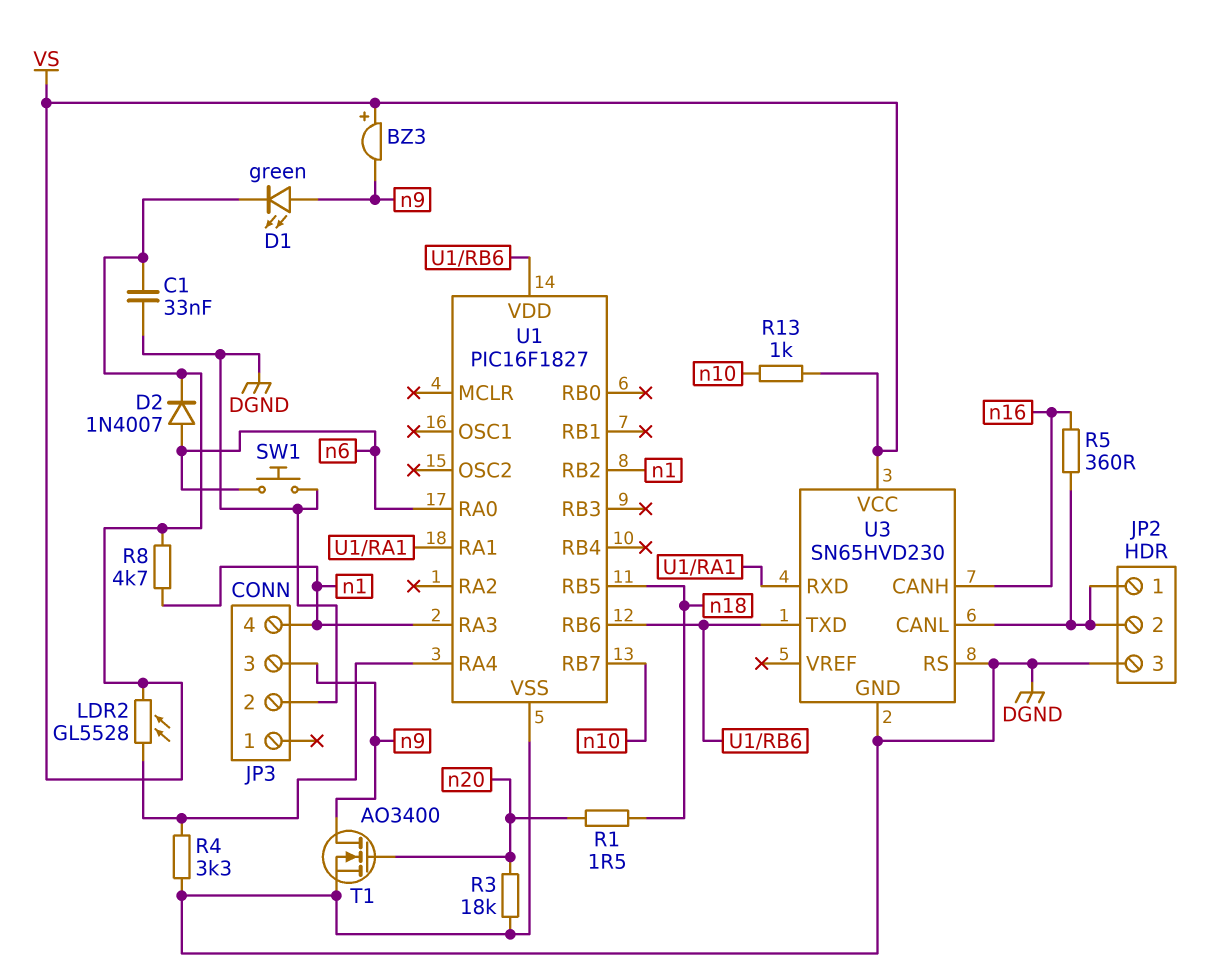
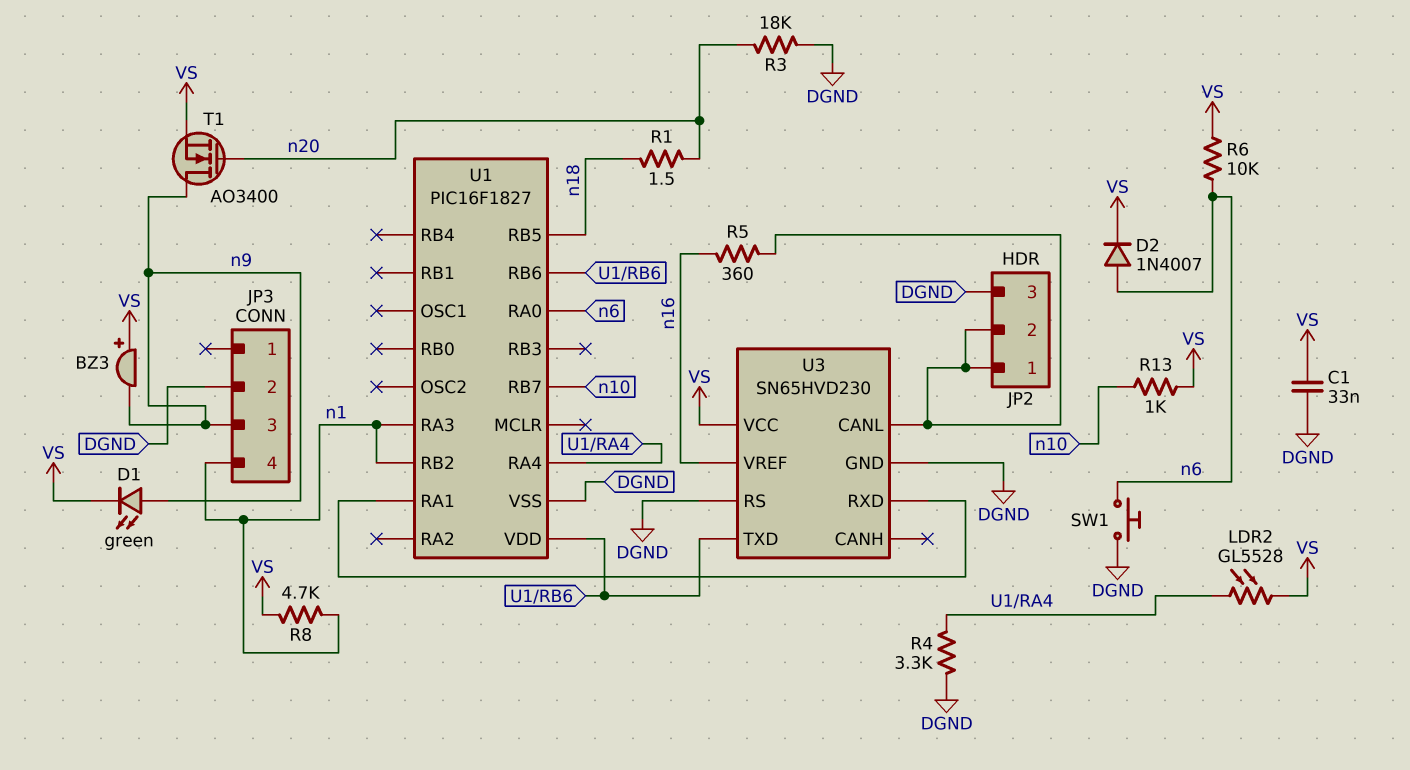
R6: none -> 10k (VS, n6)
T1: NMOS AO3400 (G n20, D n9, S DGND) -> NMOS AO3400 (G n20, D n9, S VS)
U3 pin CANH: n16 -> none
U3 pin VREF: none -> n16

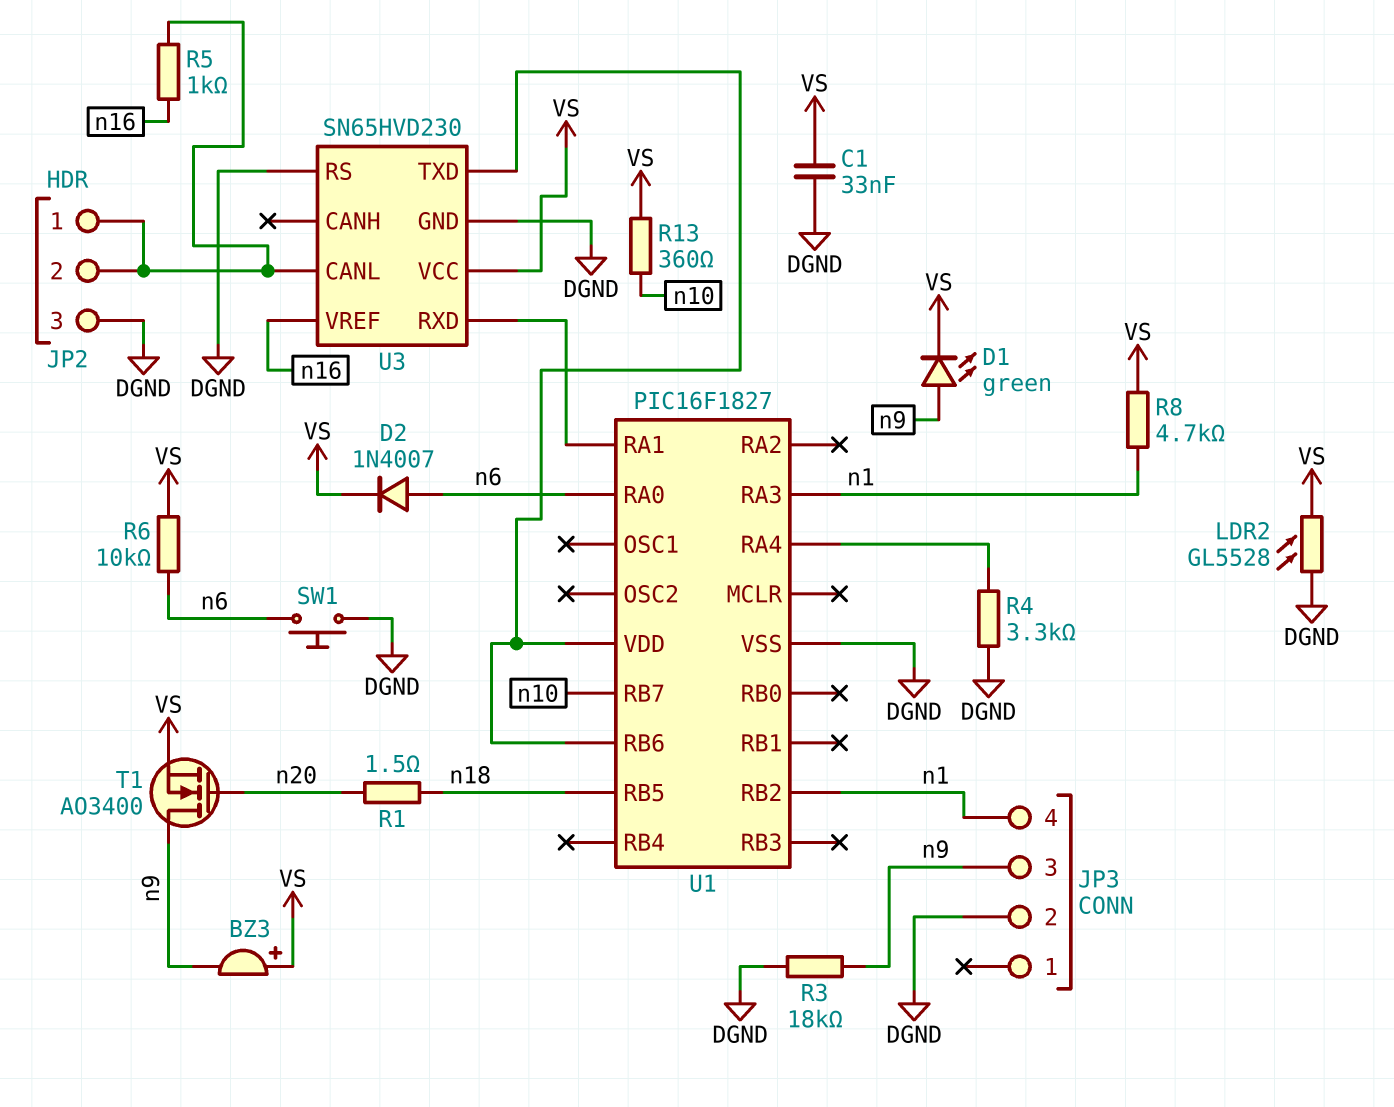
LDR2: GL5528 (U1/RA4, VS) -> GL5528 (DGND, VS)
R3: 18k (DGND, n20) -> 18k (DGND, n9)
R5: 360 (JP2/1, n16) -> 1k (JP2/1, n16)
R13: 1k (VS, n10) -> 360 (VS, n10)

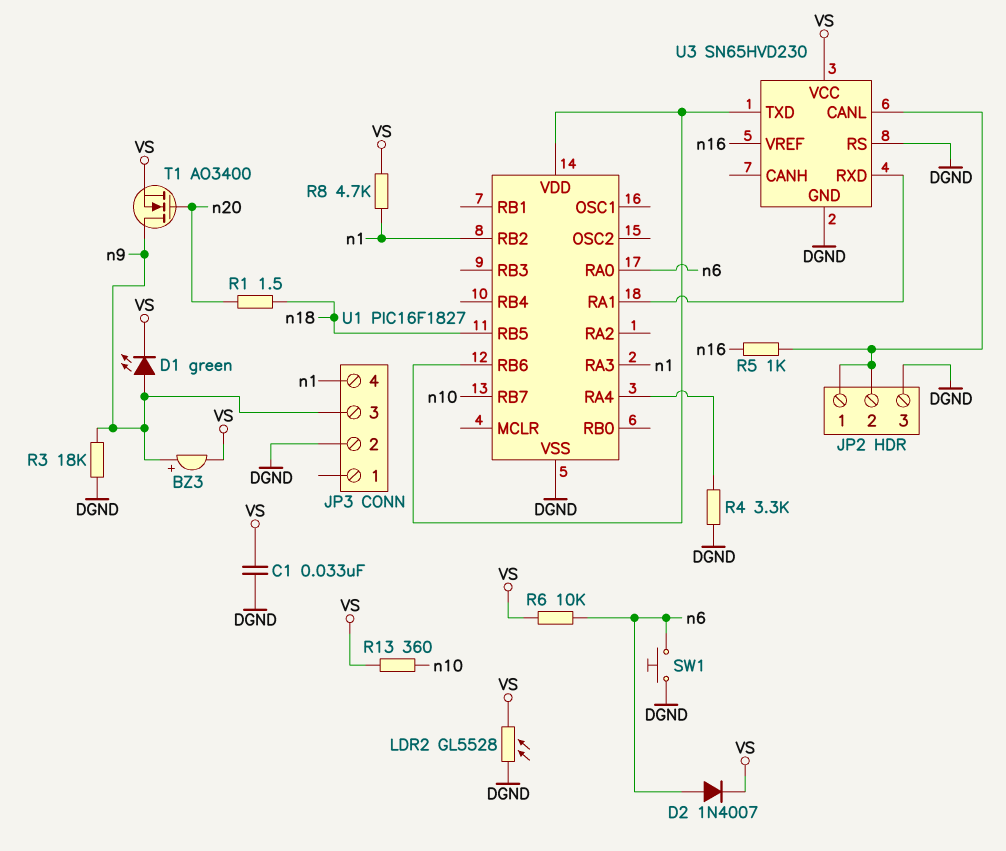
BZ3: buzzer (plus VS, minus n9) -> buzzer (plus n9, minus VS)

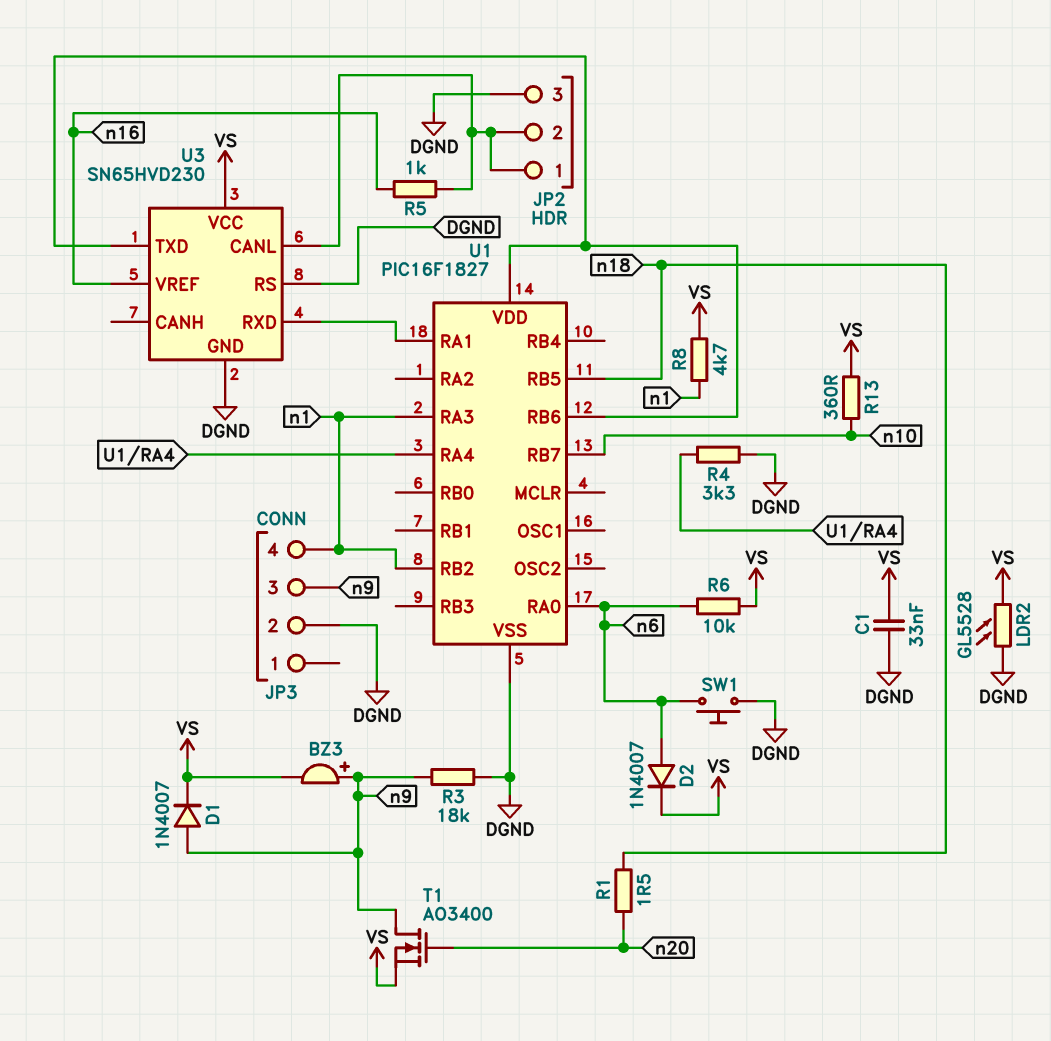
D1: LED green (A n9, K VS) -> diode 1N4007 (A n9, K VS)

